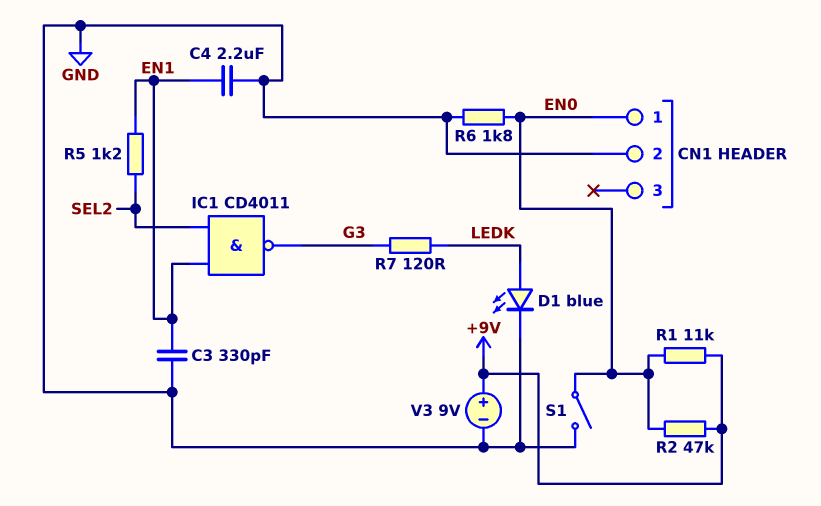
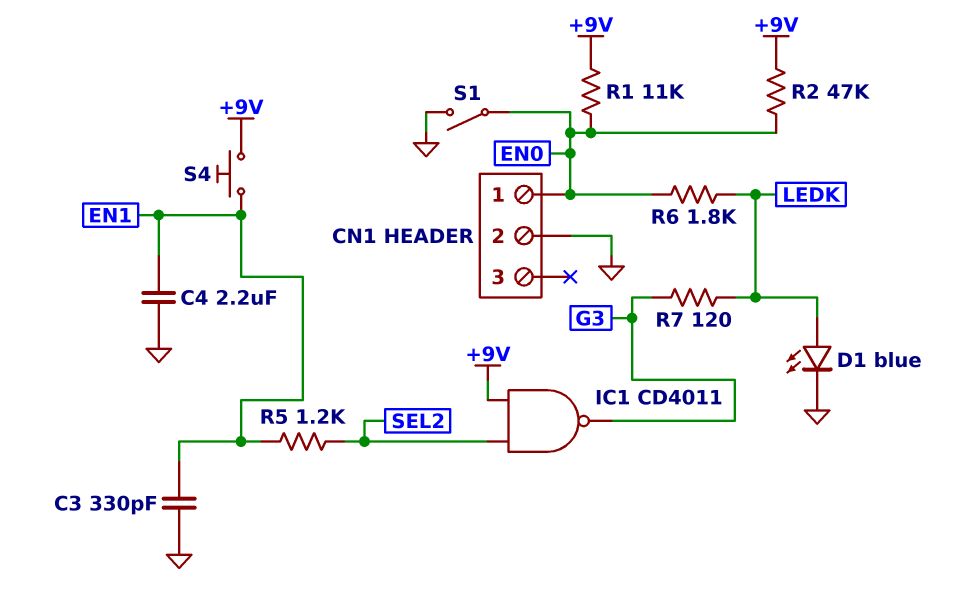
IC1: NAND CD4011 (in EN1, in SEL2, out G3) -> NAND CD4011 (in +9V, in SEL2, out G3)
R6: 1.8k (EN0, GND) -> 1.8k (EN0, LEDK)
S4: none -> button (+9V, EN1)
V3: 9V (plus +9V, minus GND) -> none

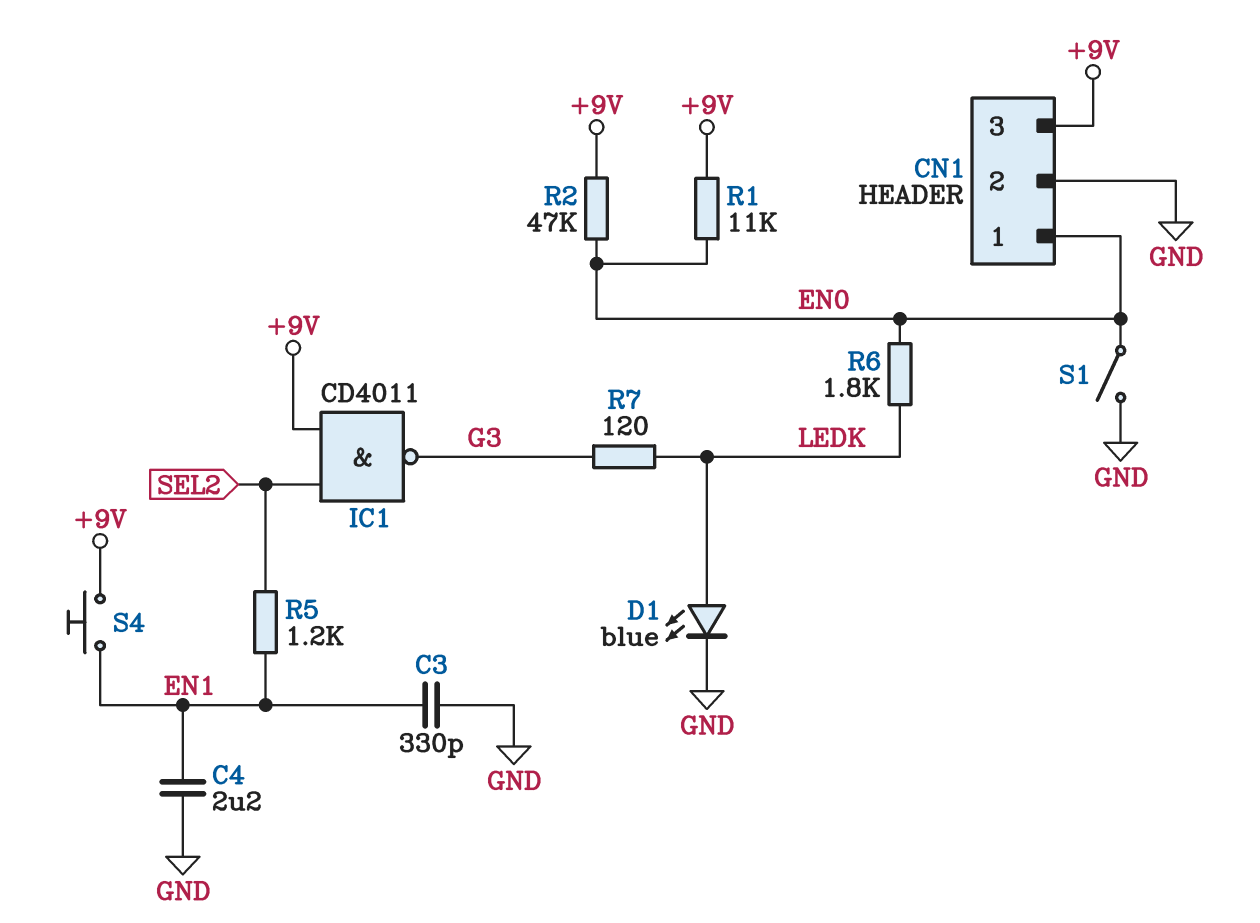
CN1 pin 3: none -> +9V

